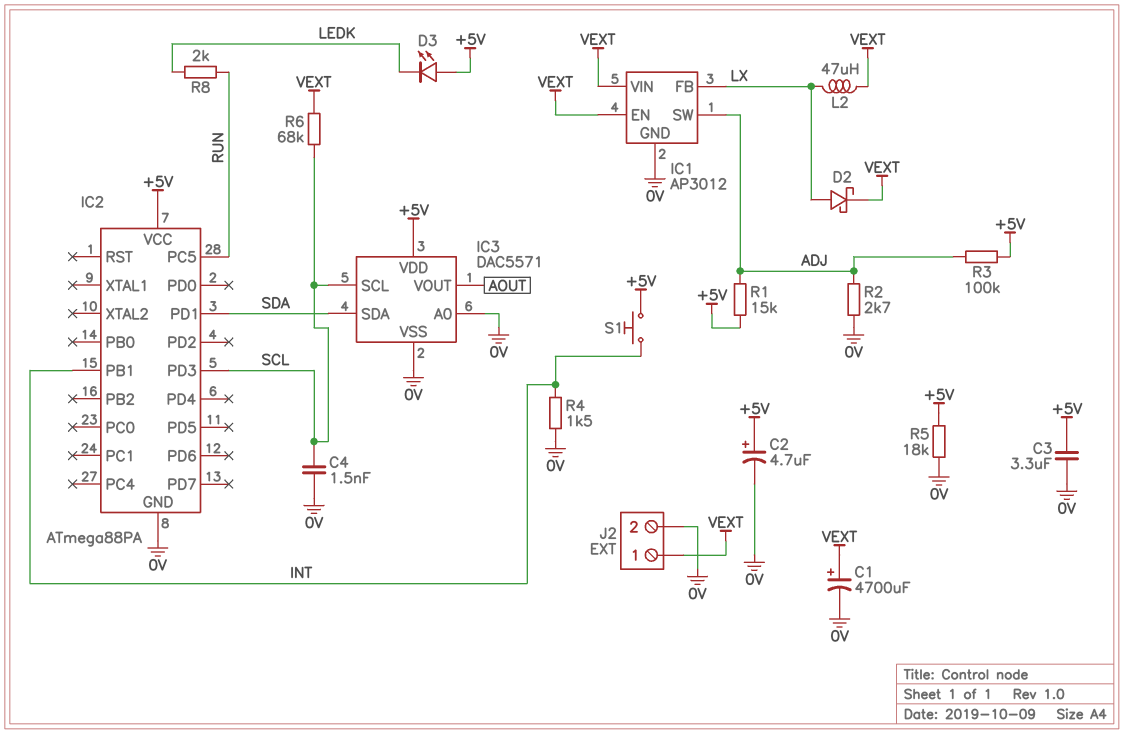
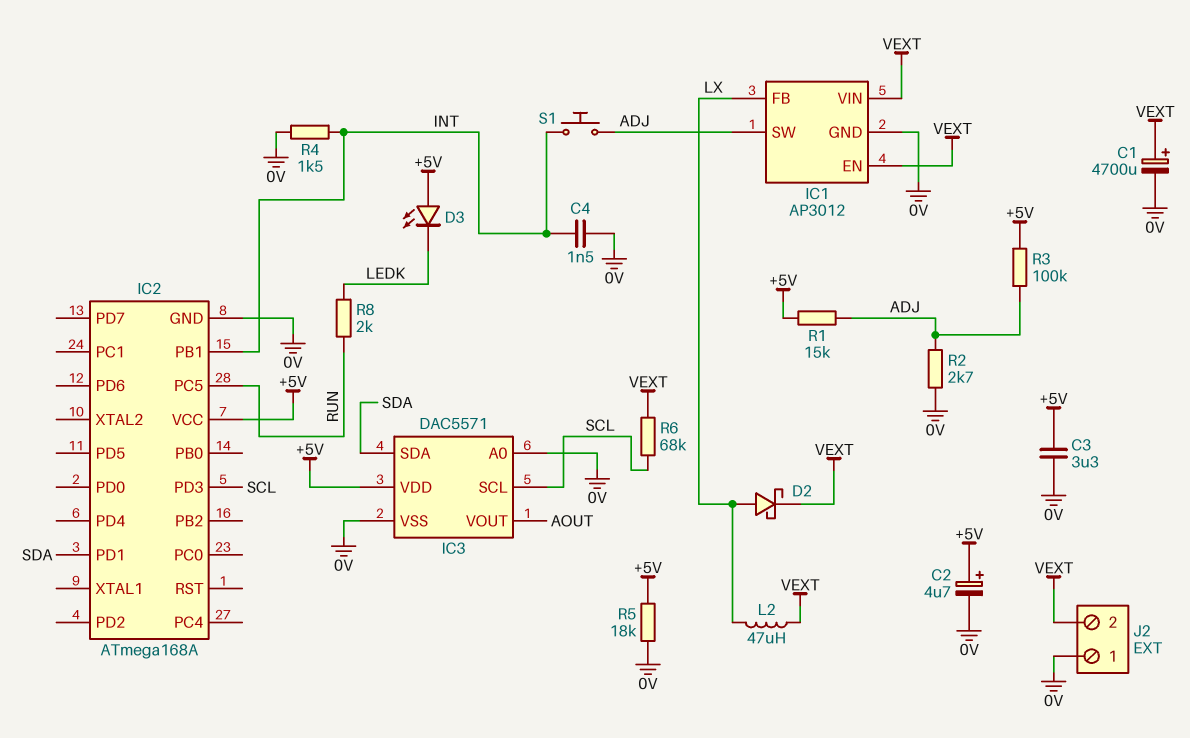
C4: 1.5nF (0V, SCL) -> 1.5nF (0V, INT)
IC2: ATmega88PA -> ATmega168A
J2 pin 1: VEXT -> 0V
J2 pin 2: 0V -> VEXT
S1: button (+5V, INT) -> button (ADJ, INT)

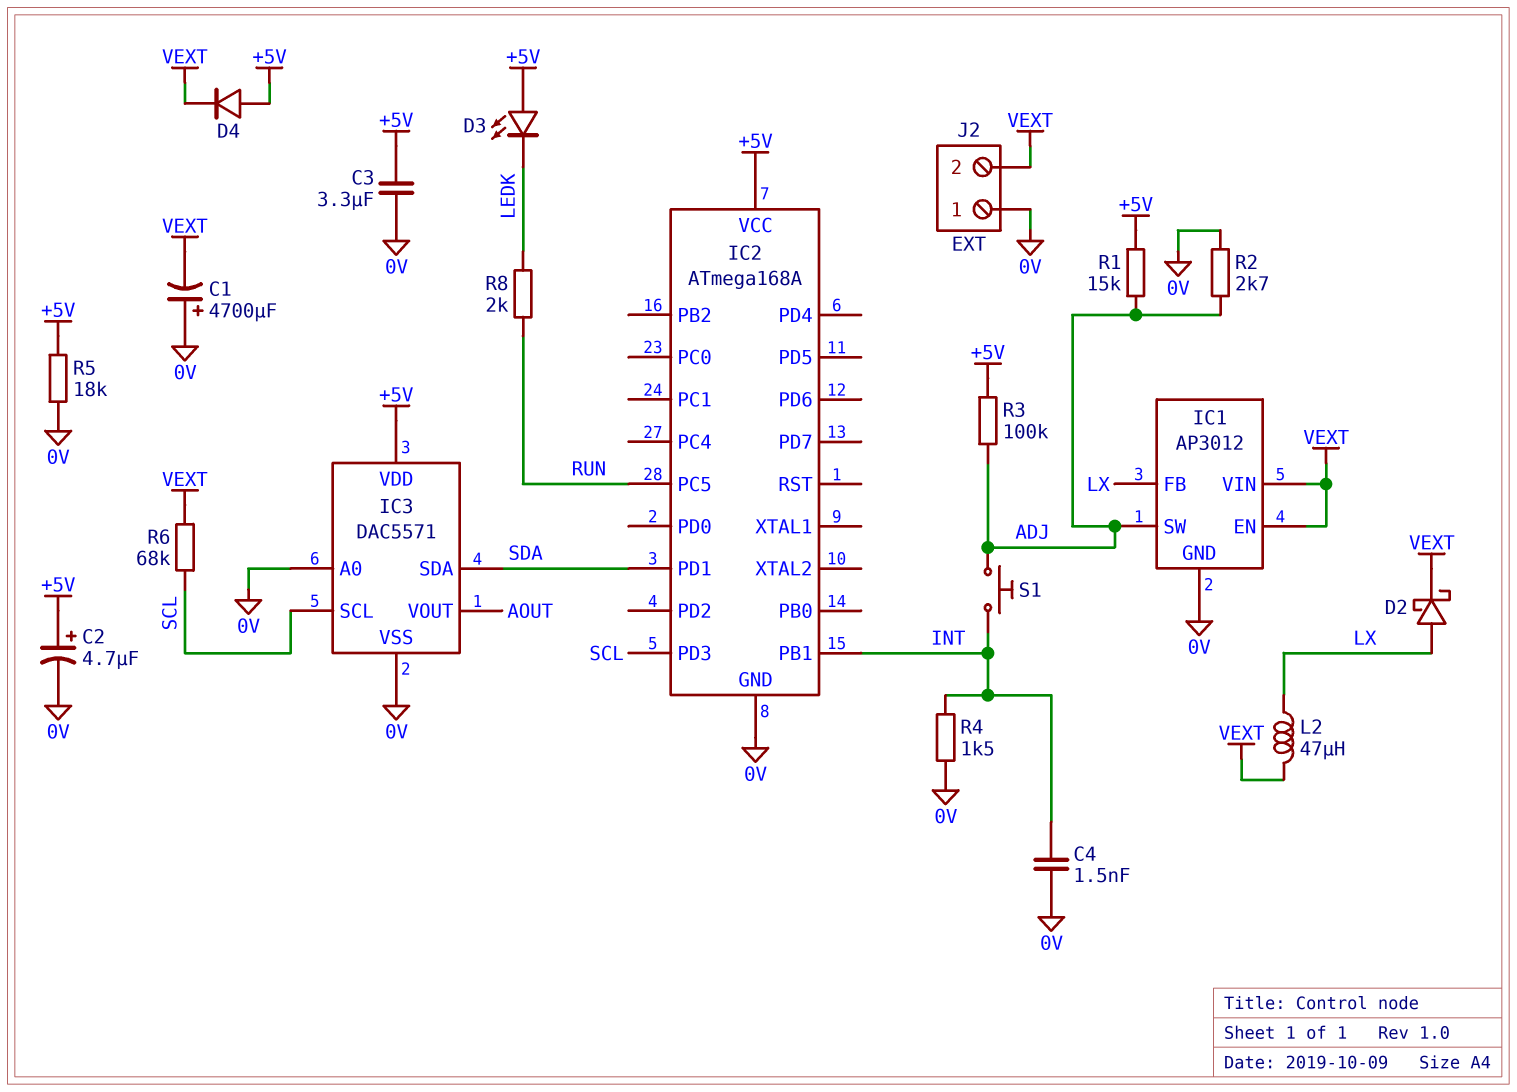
C1: 4700uF (plus VEXT, minus 0V) -> 4700uF (plus 0V, minus VEXT)
D4: none -> diode (A +5V, K VEXT)

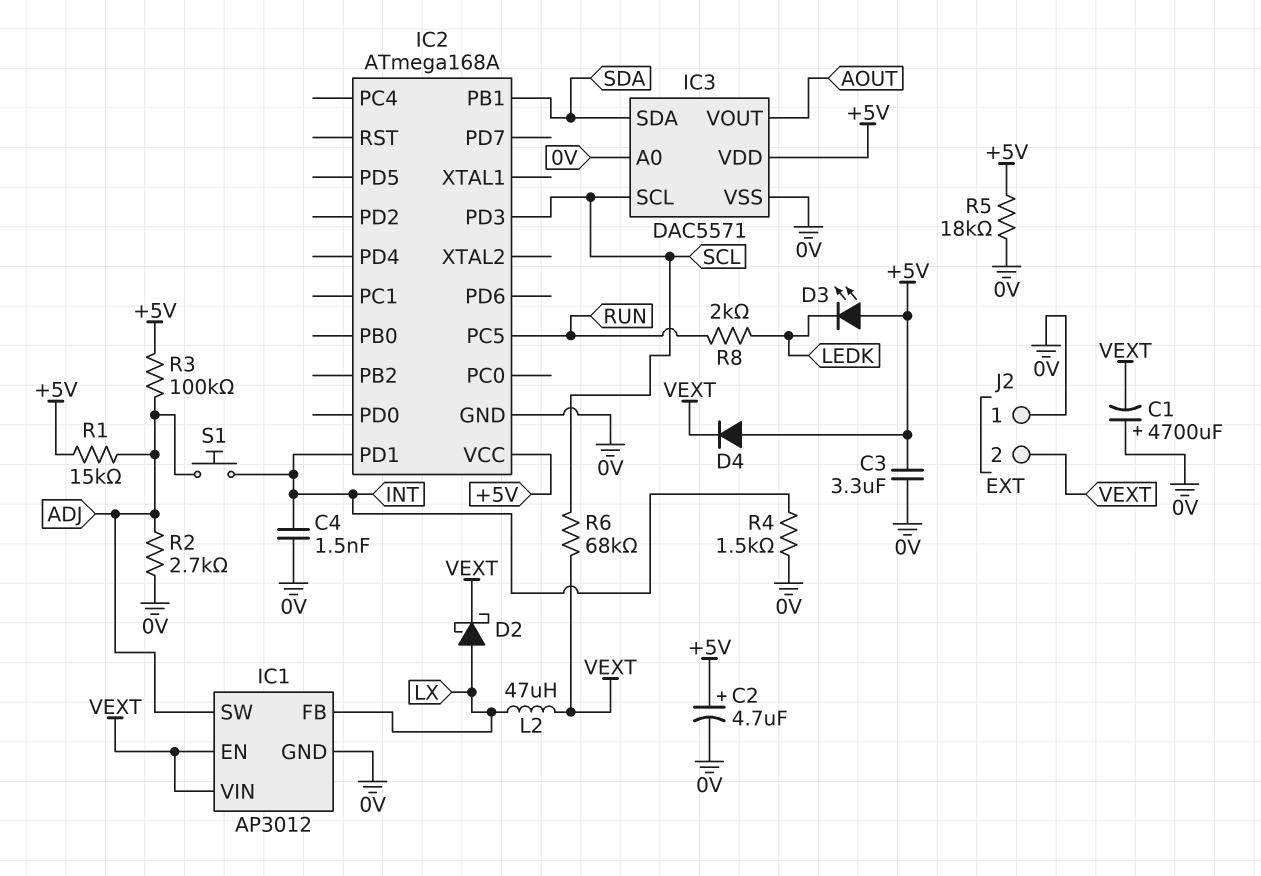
IC2 pin PB1: INT -> SDA
IC2 pin PD1: SDA -> INT

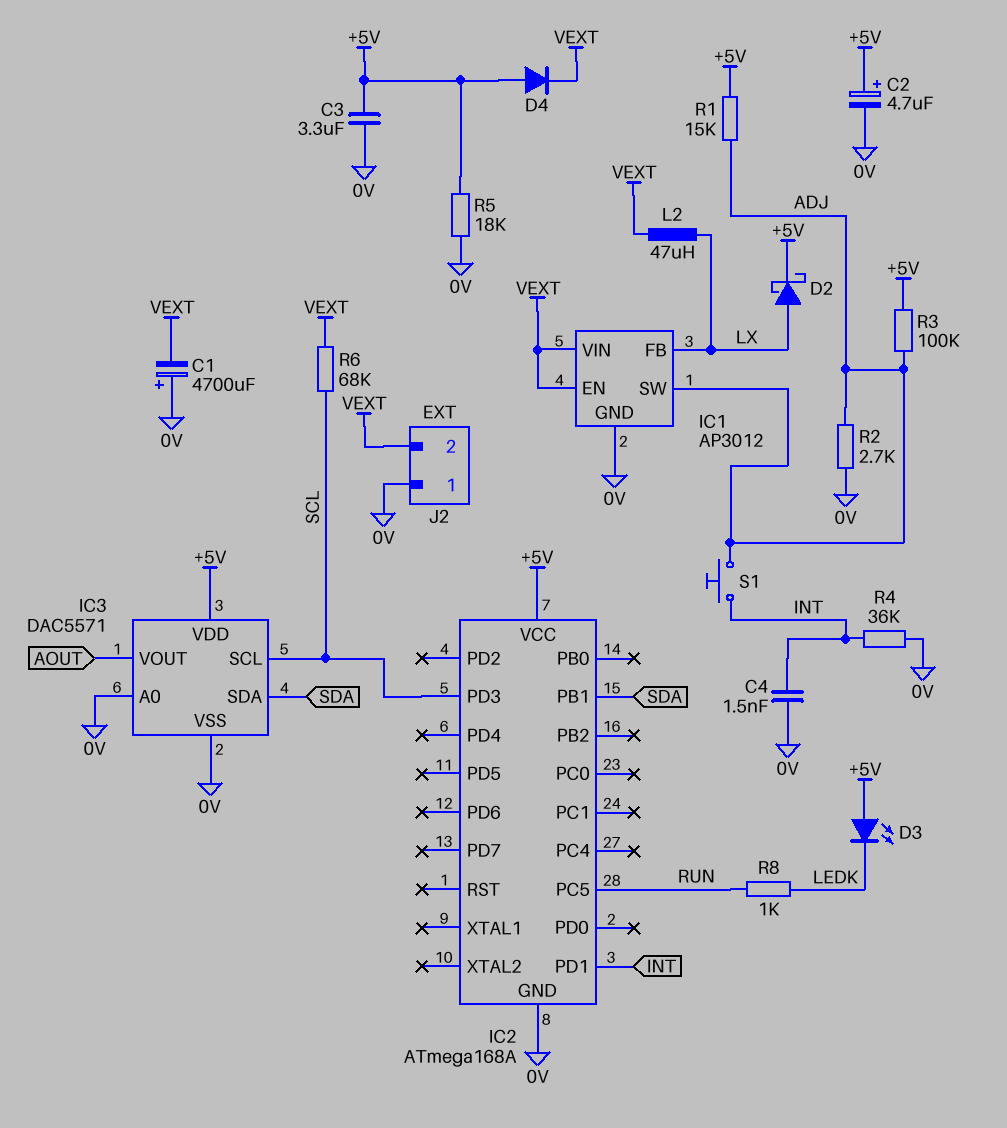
D2: schottky (A LX, K VEXT) -> schottky (A LX, K +5V)
R4: 1.5k (0V, INT) -> 36k (0V, INT)
R8: 2k (LEDK, RUN) -> 1k (LEDK, RUN)

